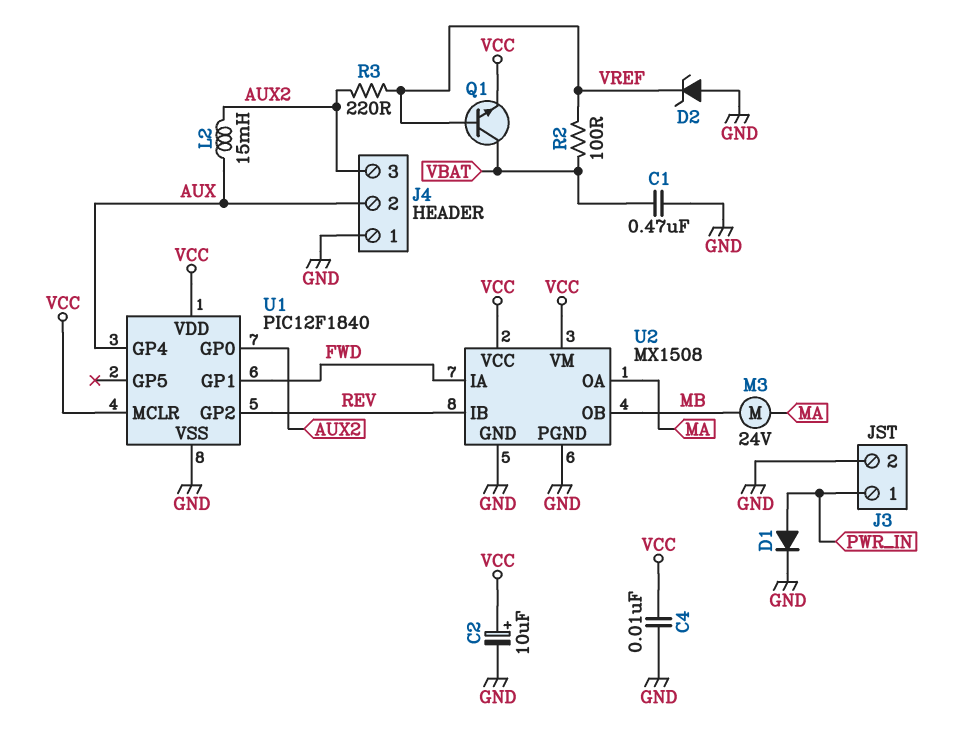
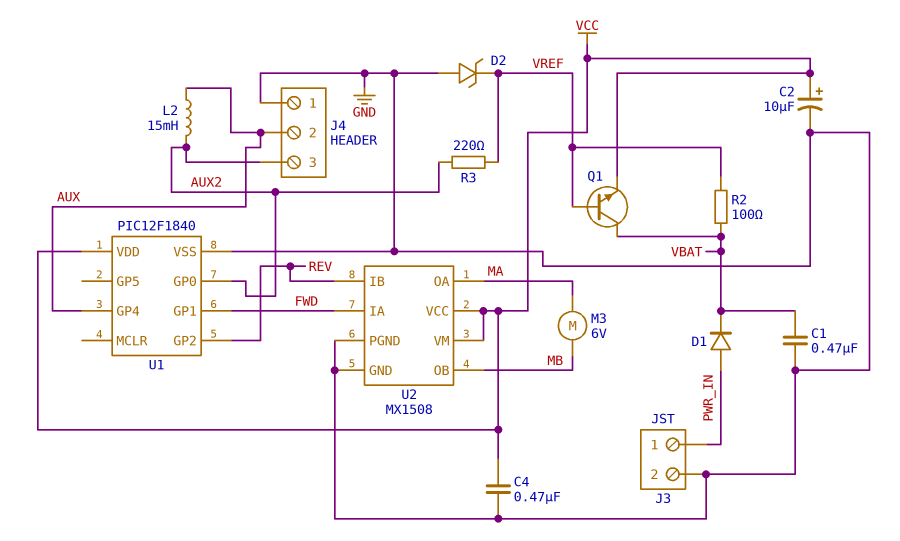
C4: 10nF (GND, VCC) -> 470nF (GND, VCC)
D1: diode (A PWR_IN, K GND) -> diode (A PWR_IN, K VBAT)
M3: motor 24V (MA, MB) -> motor 6V (MA, MB)
U1 pin MCLR: VCC -> none

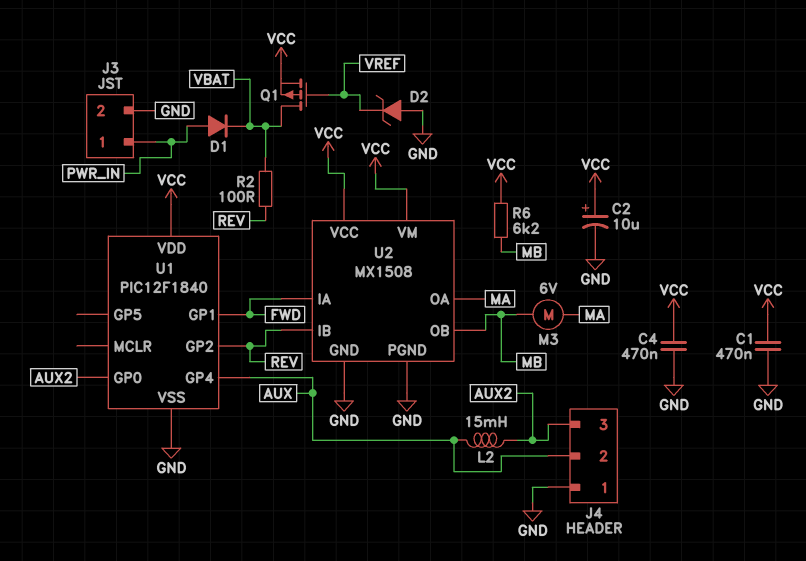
C1: 470nF (GND, VBAT) -> 470nF (GND, VCC)
Q1: NPN (B VREF, C VBAT, E VCC) -> PMOS (G VREF, D VBAT, S VCC)
R2: 100 (VBAT, VREF) -> 100 (REV, VBAT)
R3: 220 (AUX2, VREF) -> none
R6: none -> 6.2k (MB, VCC)

